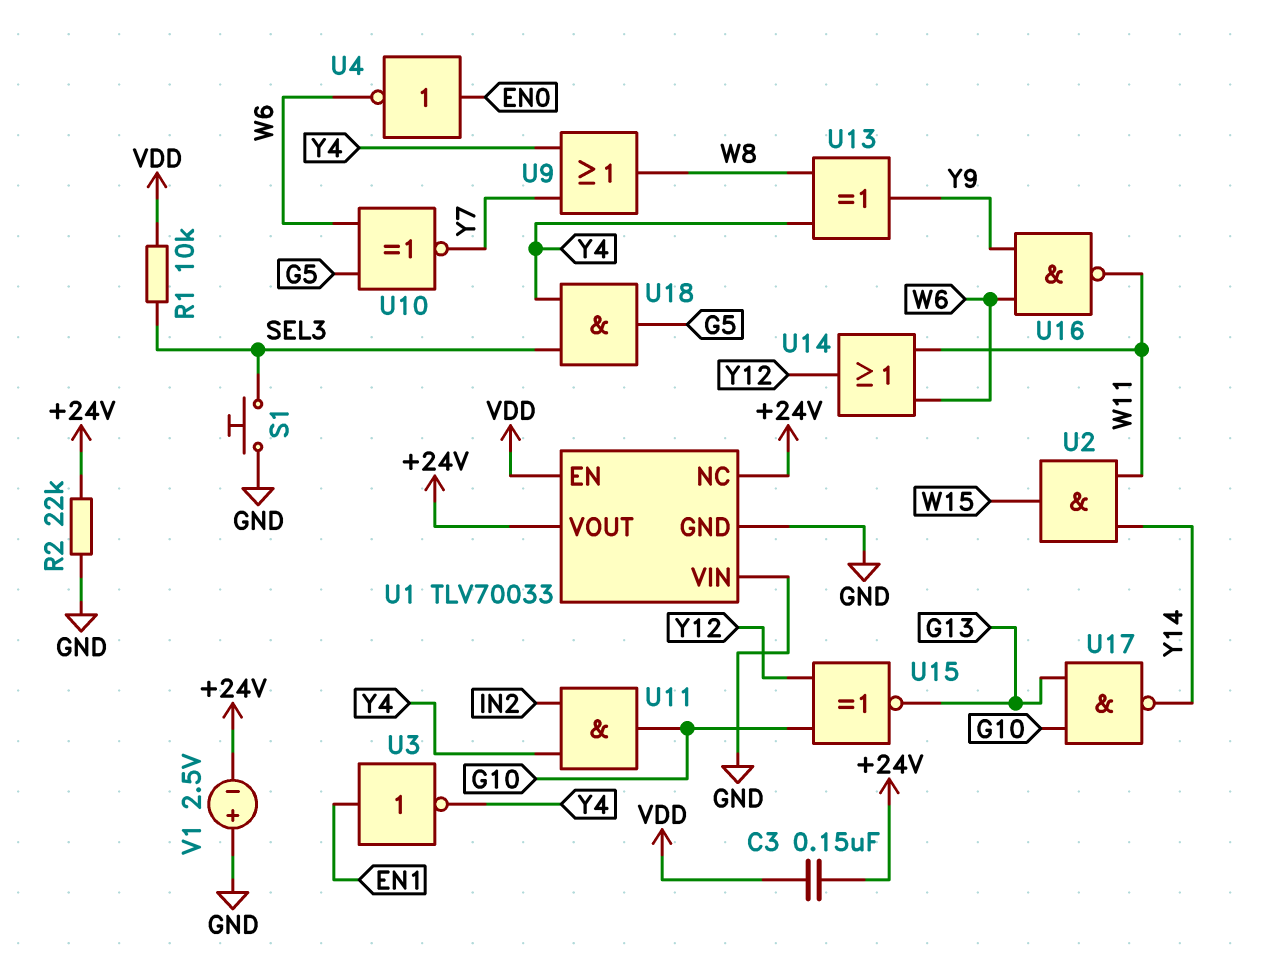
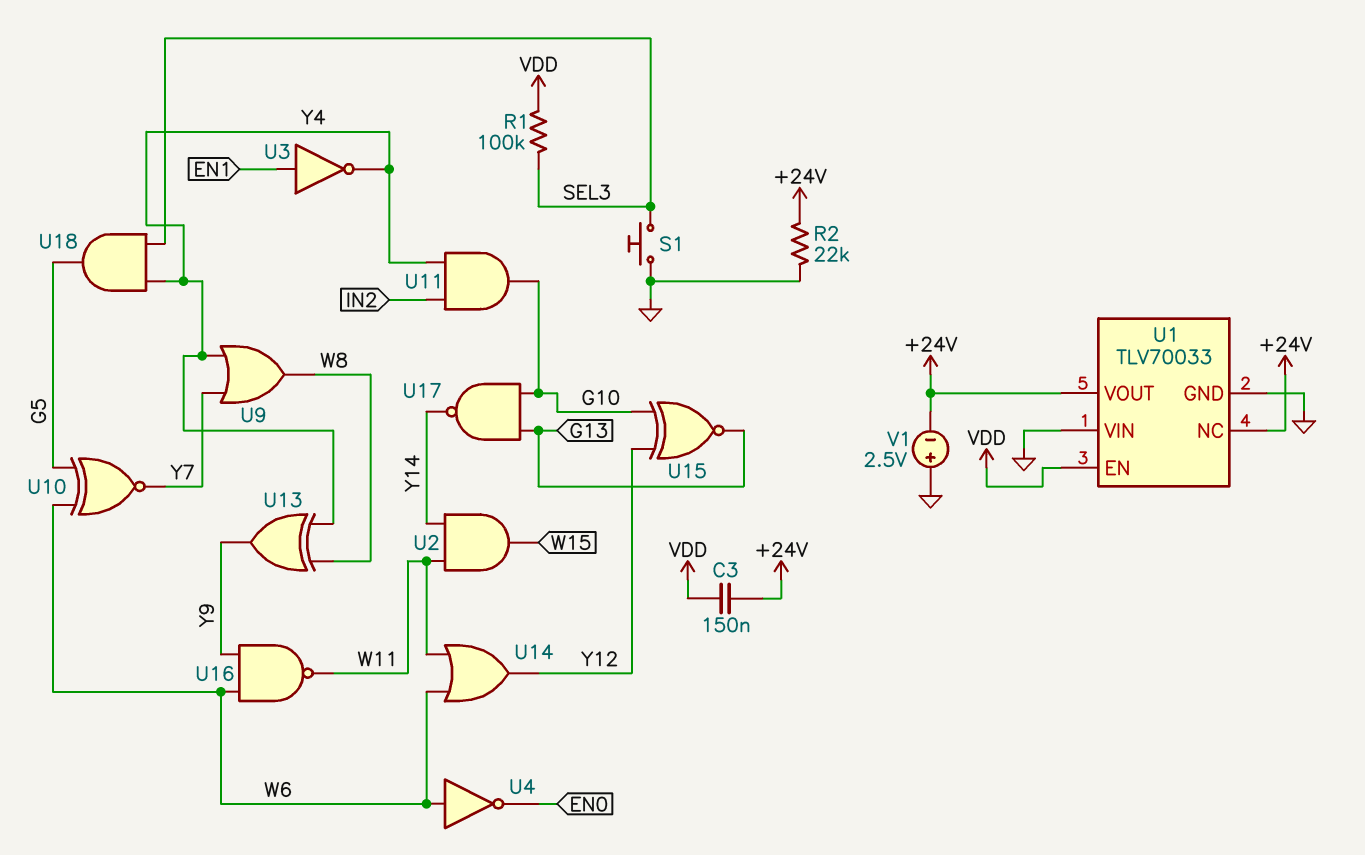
R1: 10k (SEL3, VDD) -> 100k (SEL3, VDD)
U4: NOT (in EN0, out W6) -> NOT (in W6, out EN0)

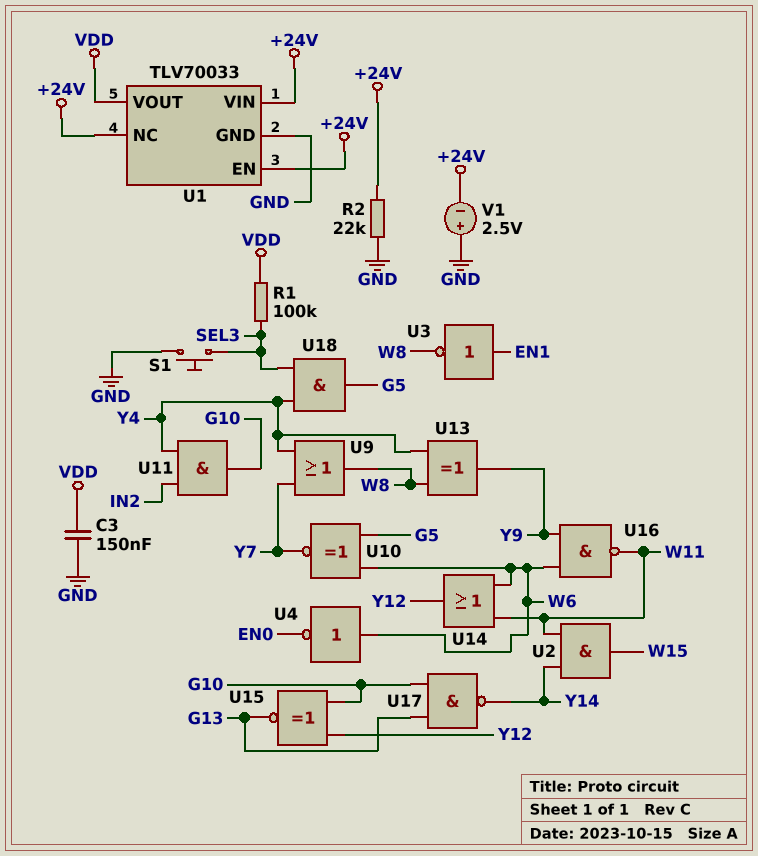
C3: 150nF (+24V, VDD) -> 150nF (GND, VDD)
U1 pin EN: VDD -> +24V
U1 pin VIN: GND -> +24V
U1 pin VOUT: +24V -> VDD
U3: NOT (in EN1, out Y4) -> NOT (in EN1, out W8)

